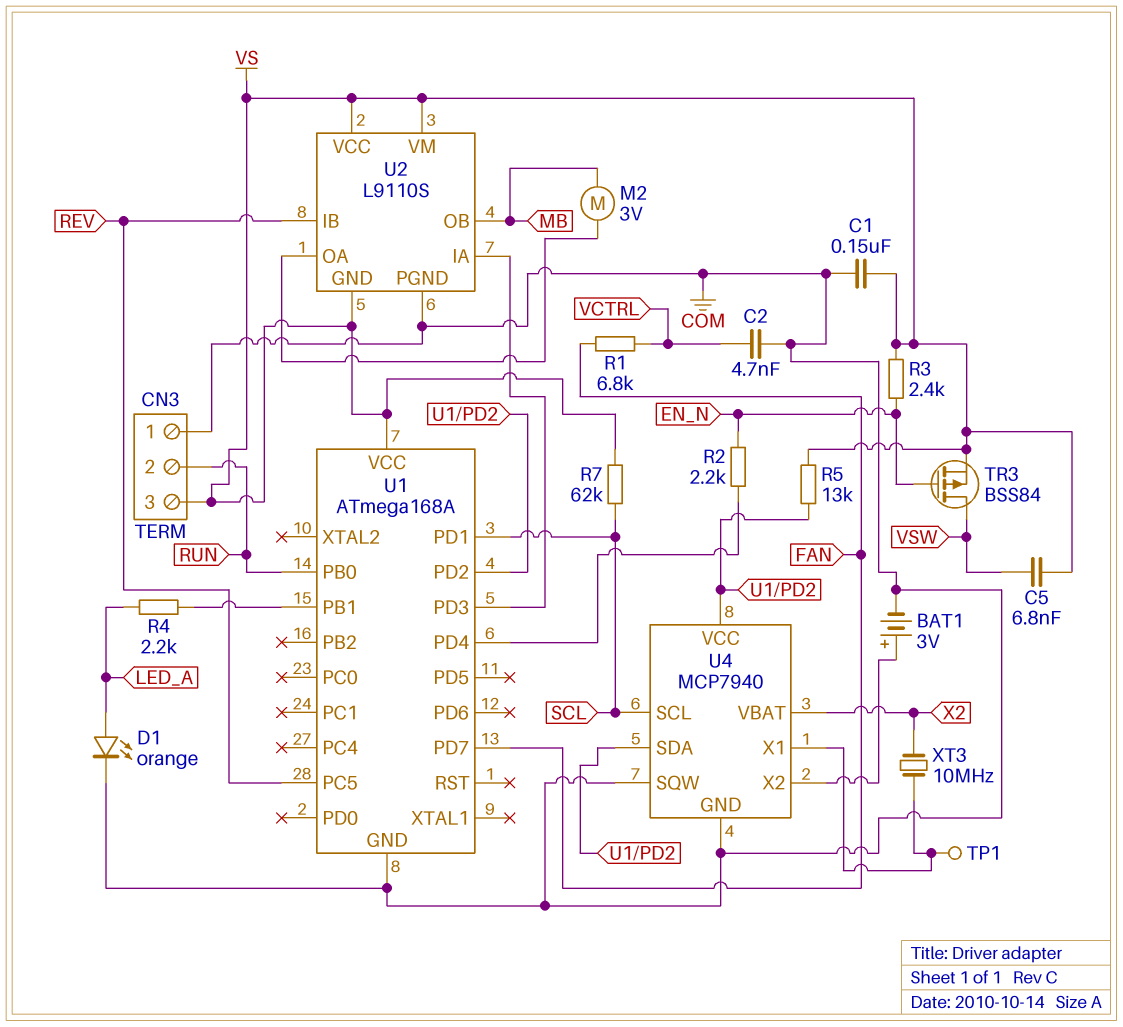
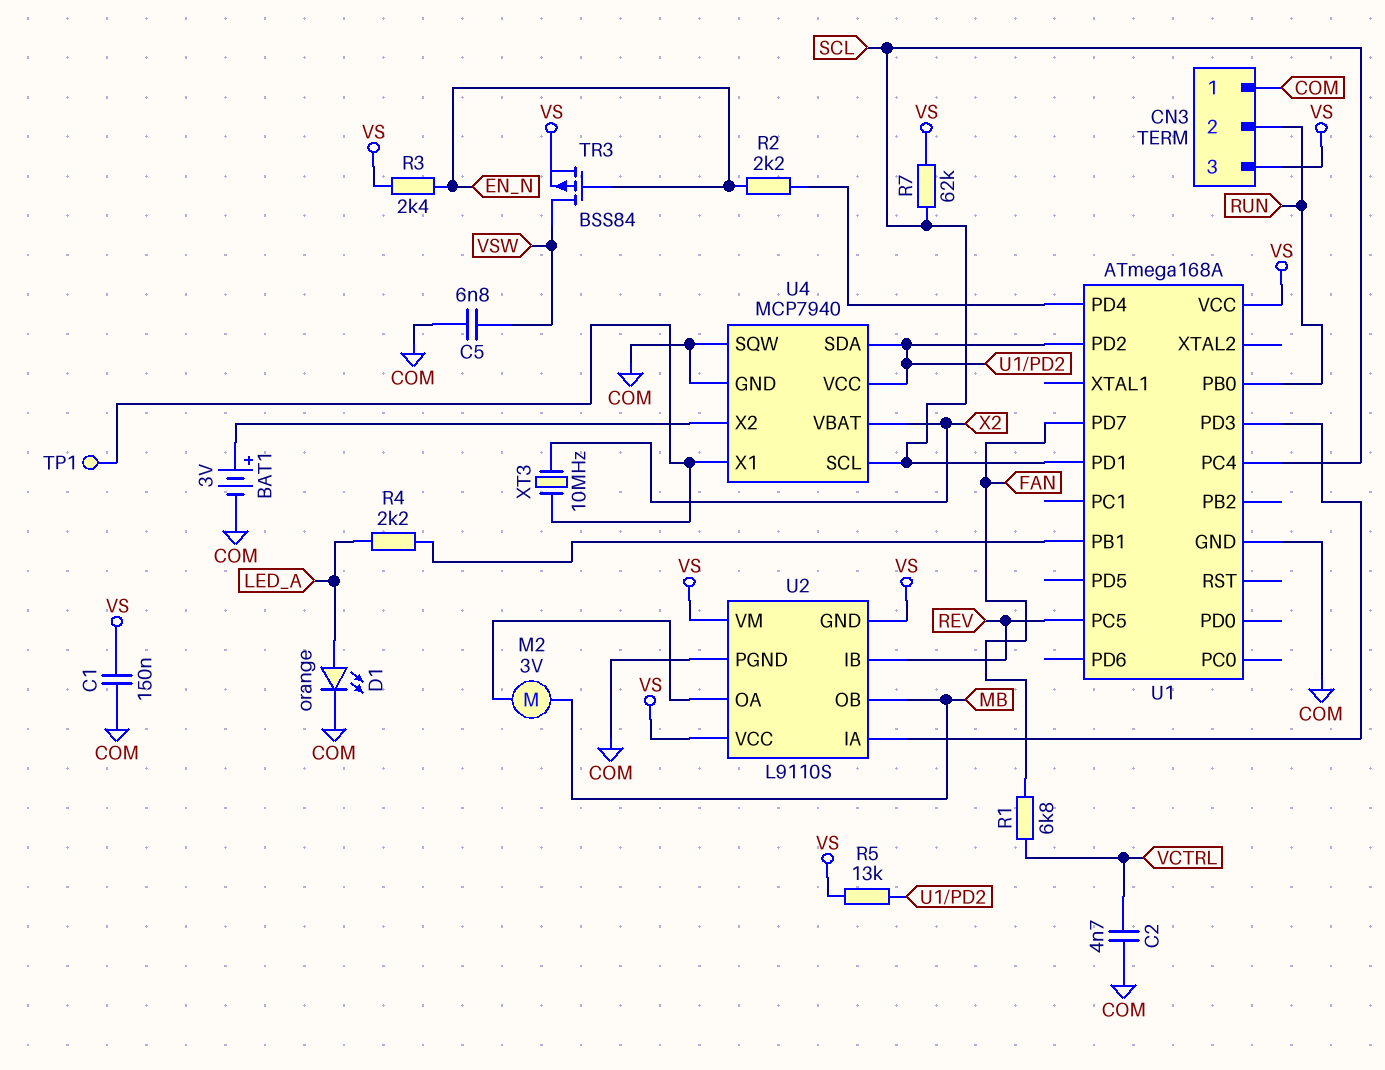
C5: 6.8nF (VS, VSW) -> 6.8nF (COM, VSW)
U1 pin PC4: none -> SCL

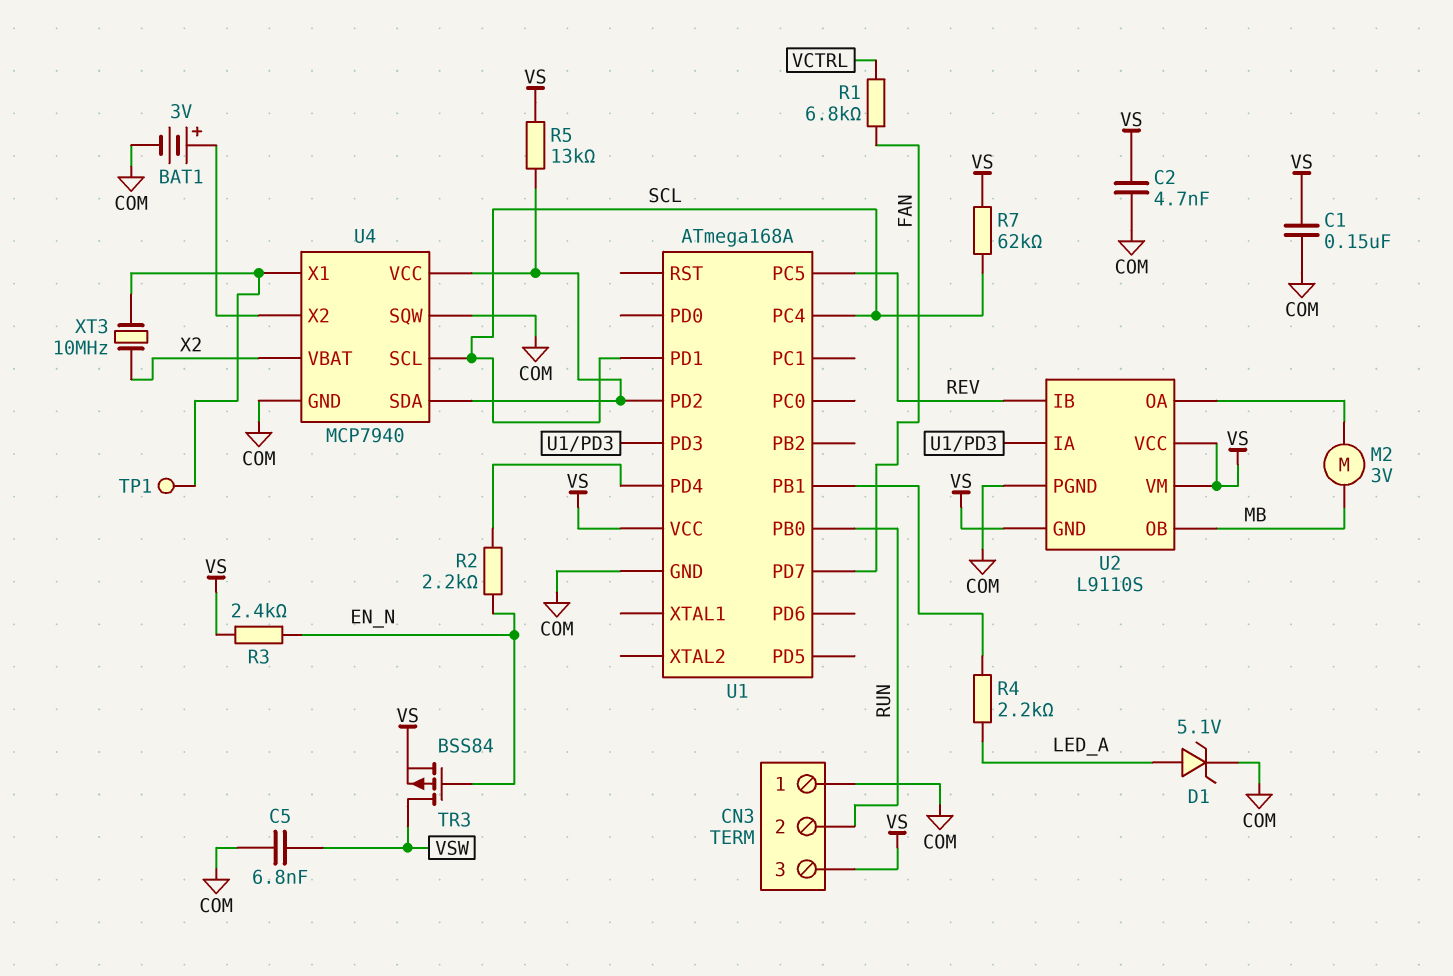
C2: 4.7nF (COM, VCTRL) -> 4.7nF (COM, VS)
D1: LED orange (A LED_A, K COM) -> zener 5.1V (A LED_A, K COM)

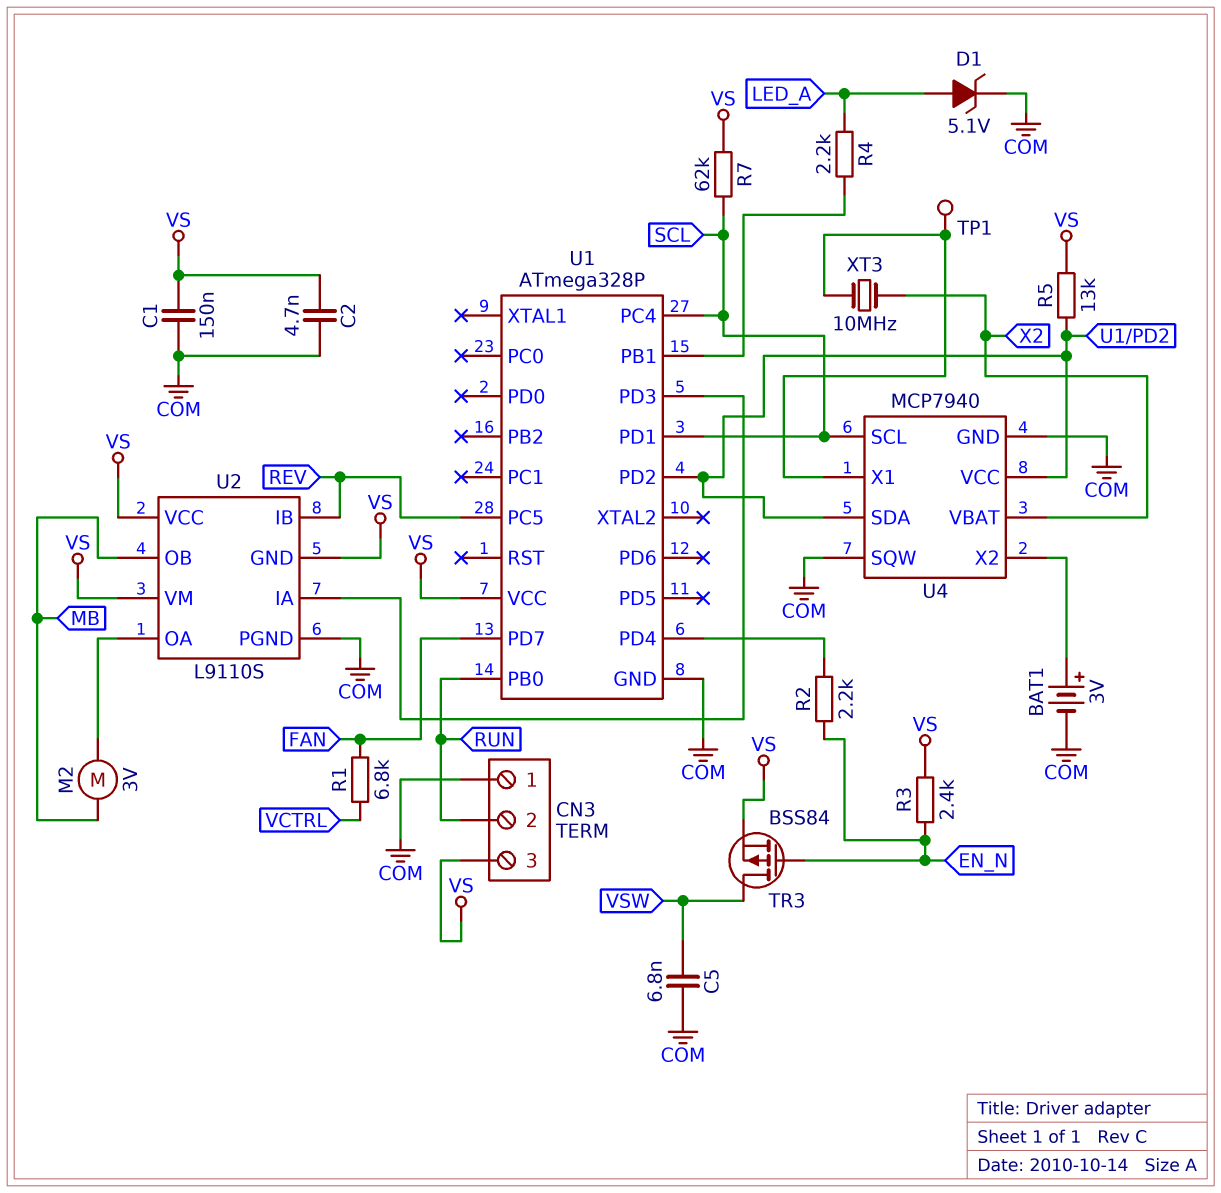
U1: ATmega168A -> ATmega328P

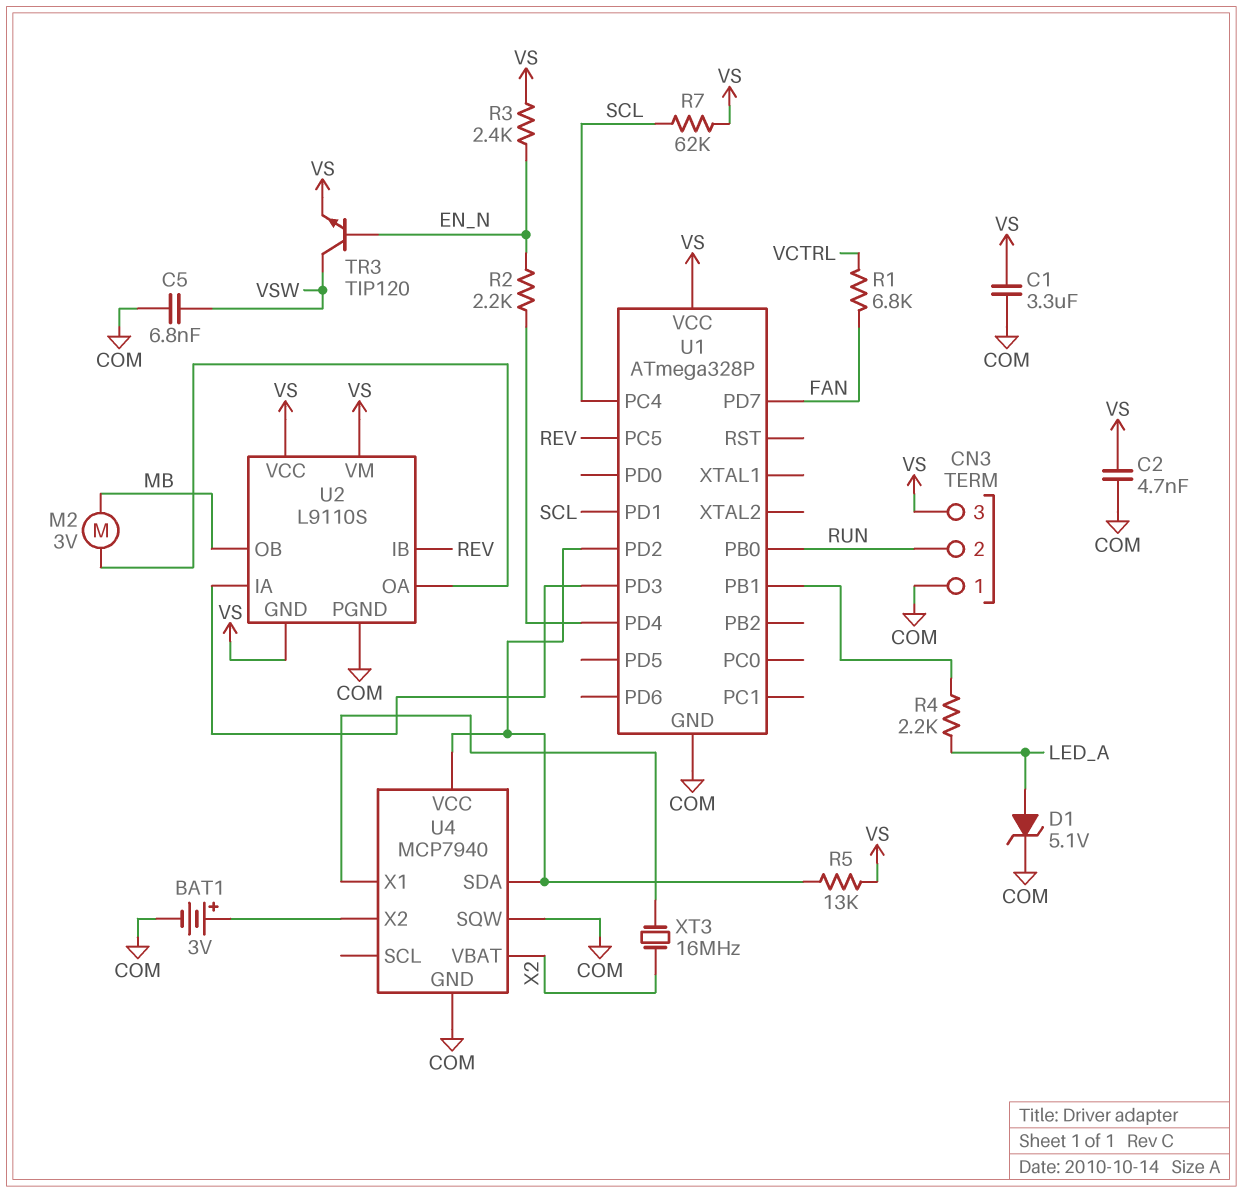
C1: 150nF (COM, VS) -> 3.3uF (COM, VS)
TP1: test point (U4/X1) -> none
TR3: PMOS BSS84 (G EN_N, D VSW, S VS) -> NPN TIP120 (B EN_N, C VSW, E VS)
U4 pin SCL: SCL -> none
XT3: 10MHz (U4/X1, X2) -> 16MHz (U4/X1, X2)

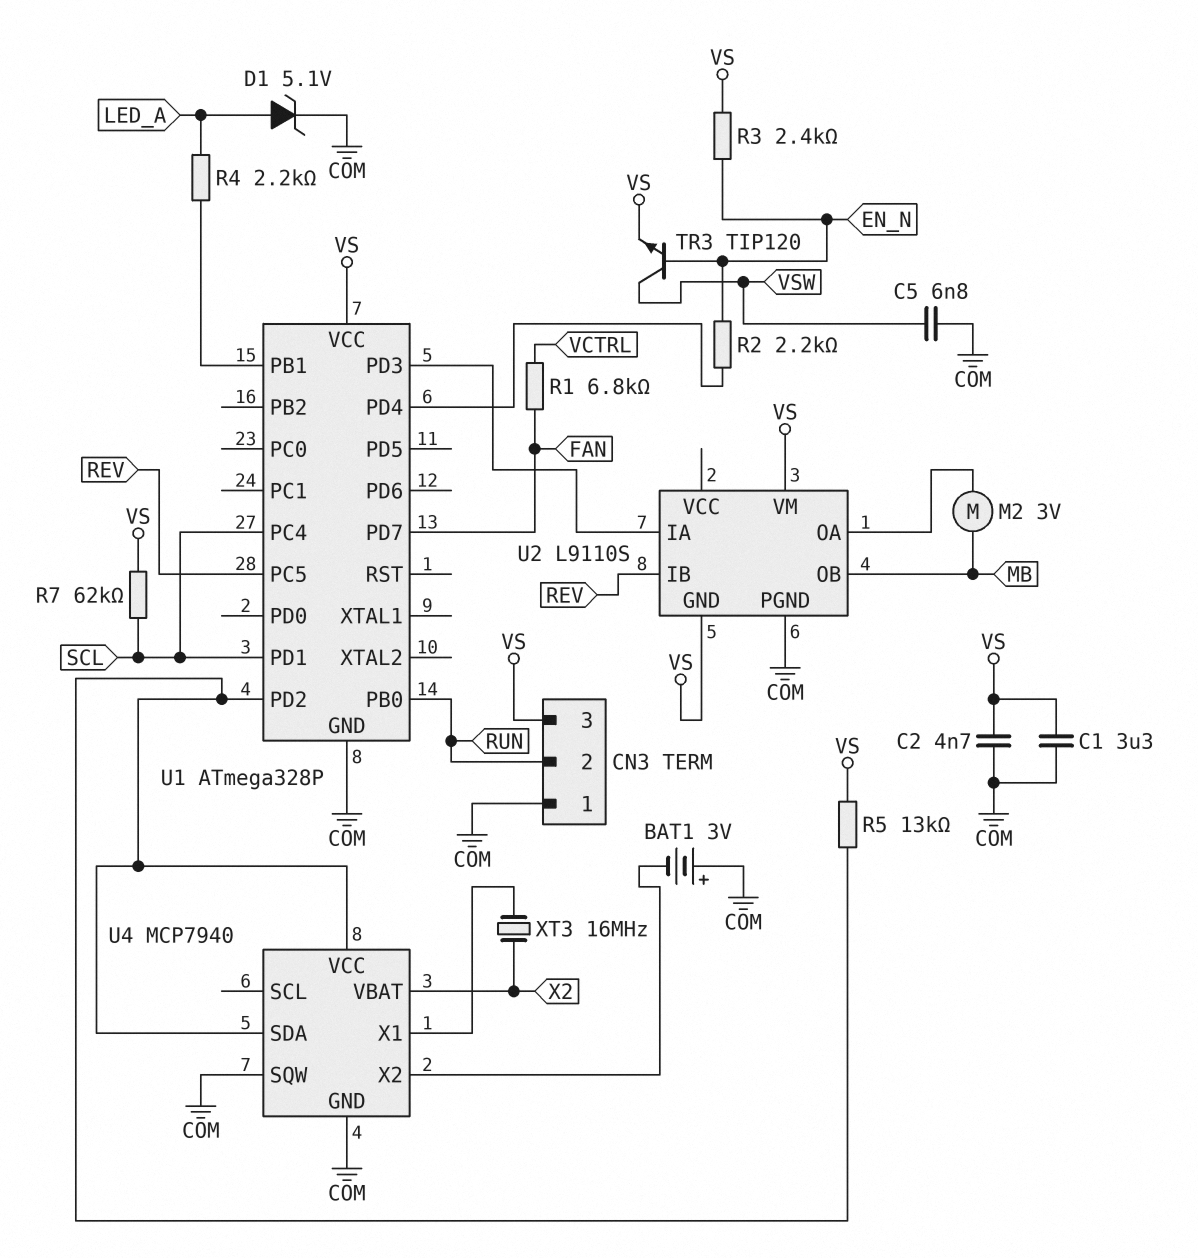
BAT1: 3V (plus U4/X2, minus COM) -> 3V (plus COM, minus U4/X2)
U2 pin VCC: VS -> none

